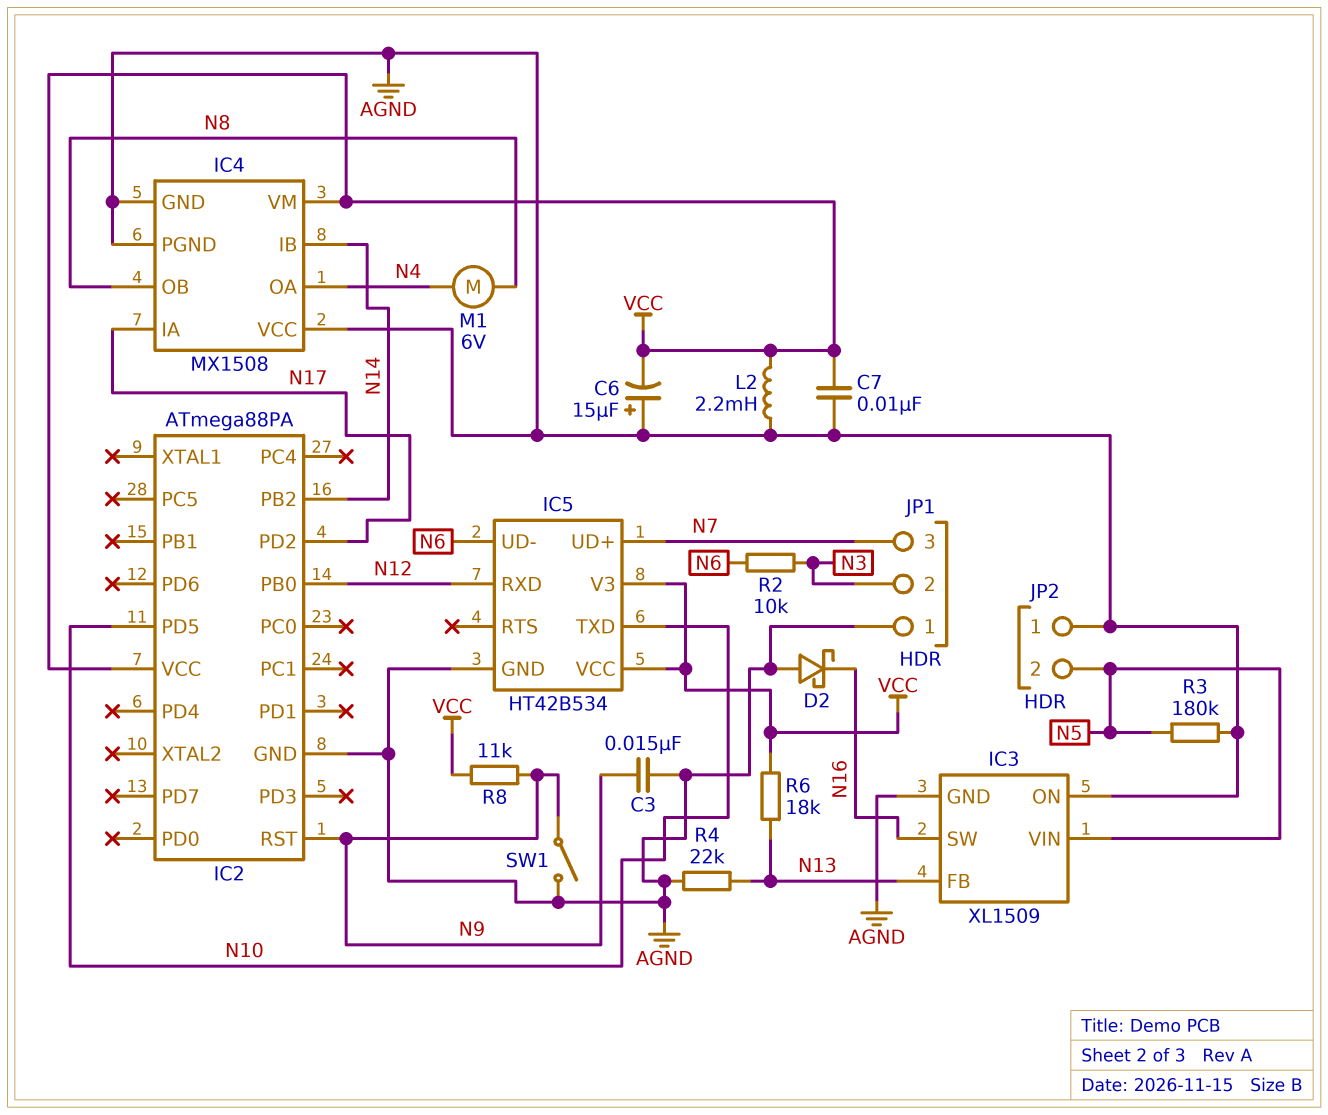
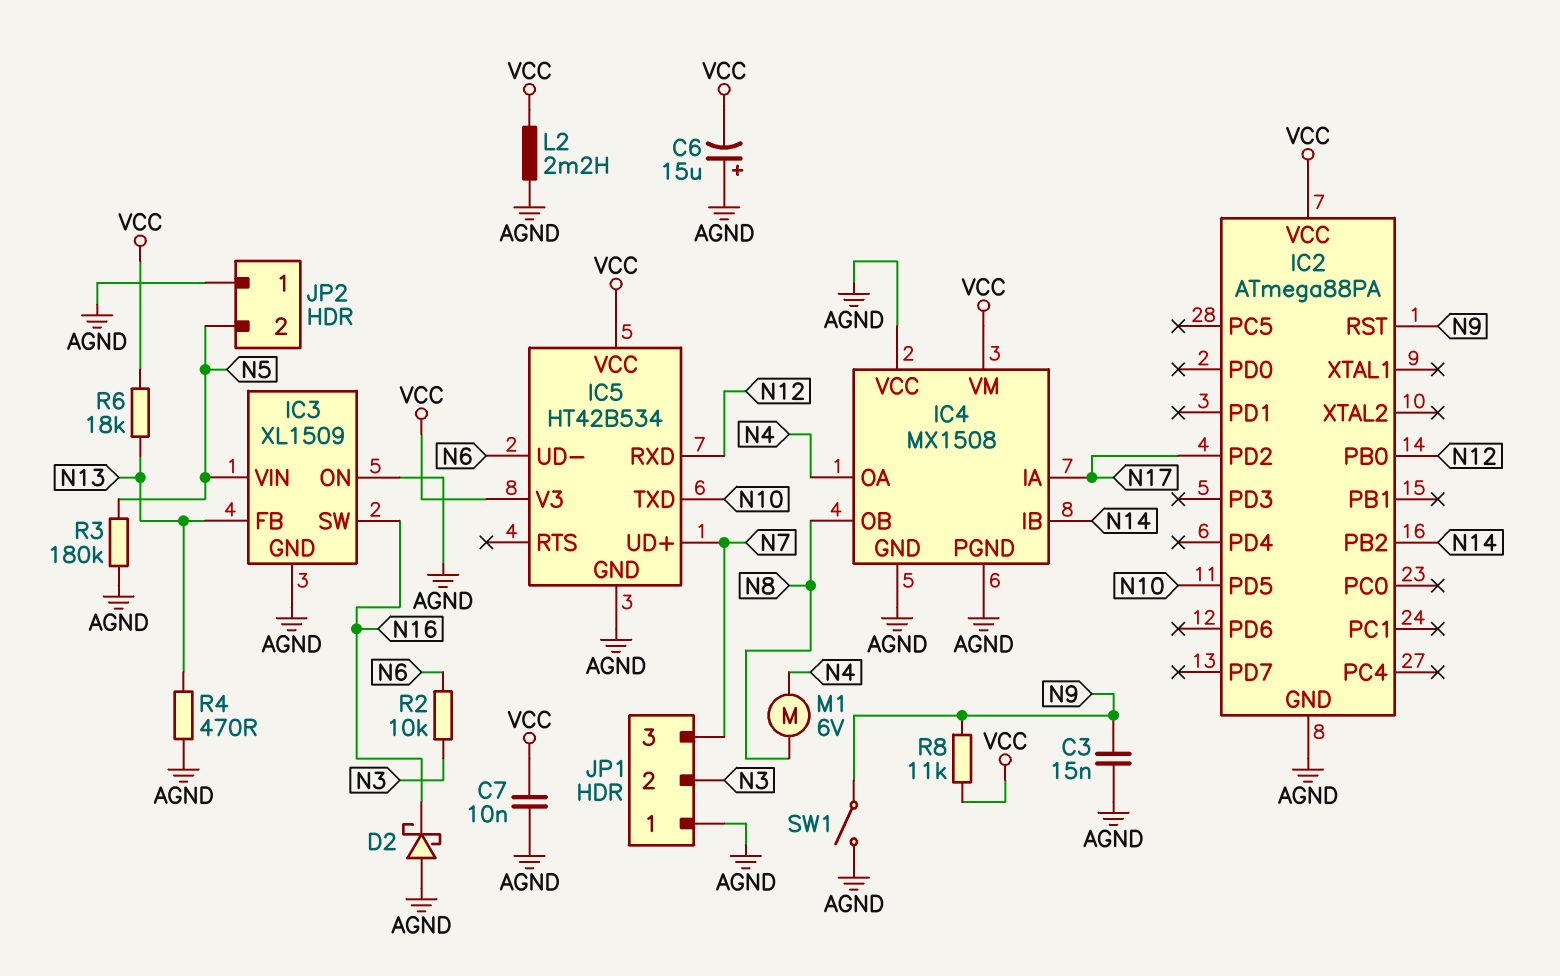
R4: 22k (AGND, N13) -> 470 (AGND, N13)

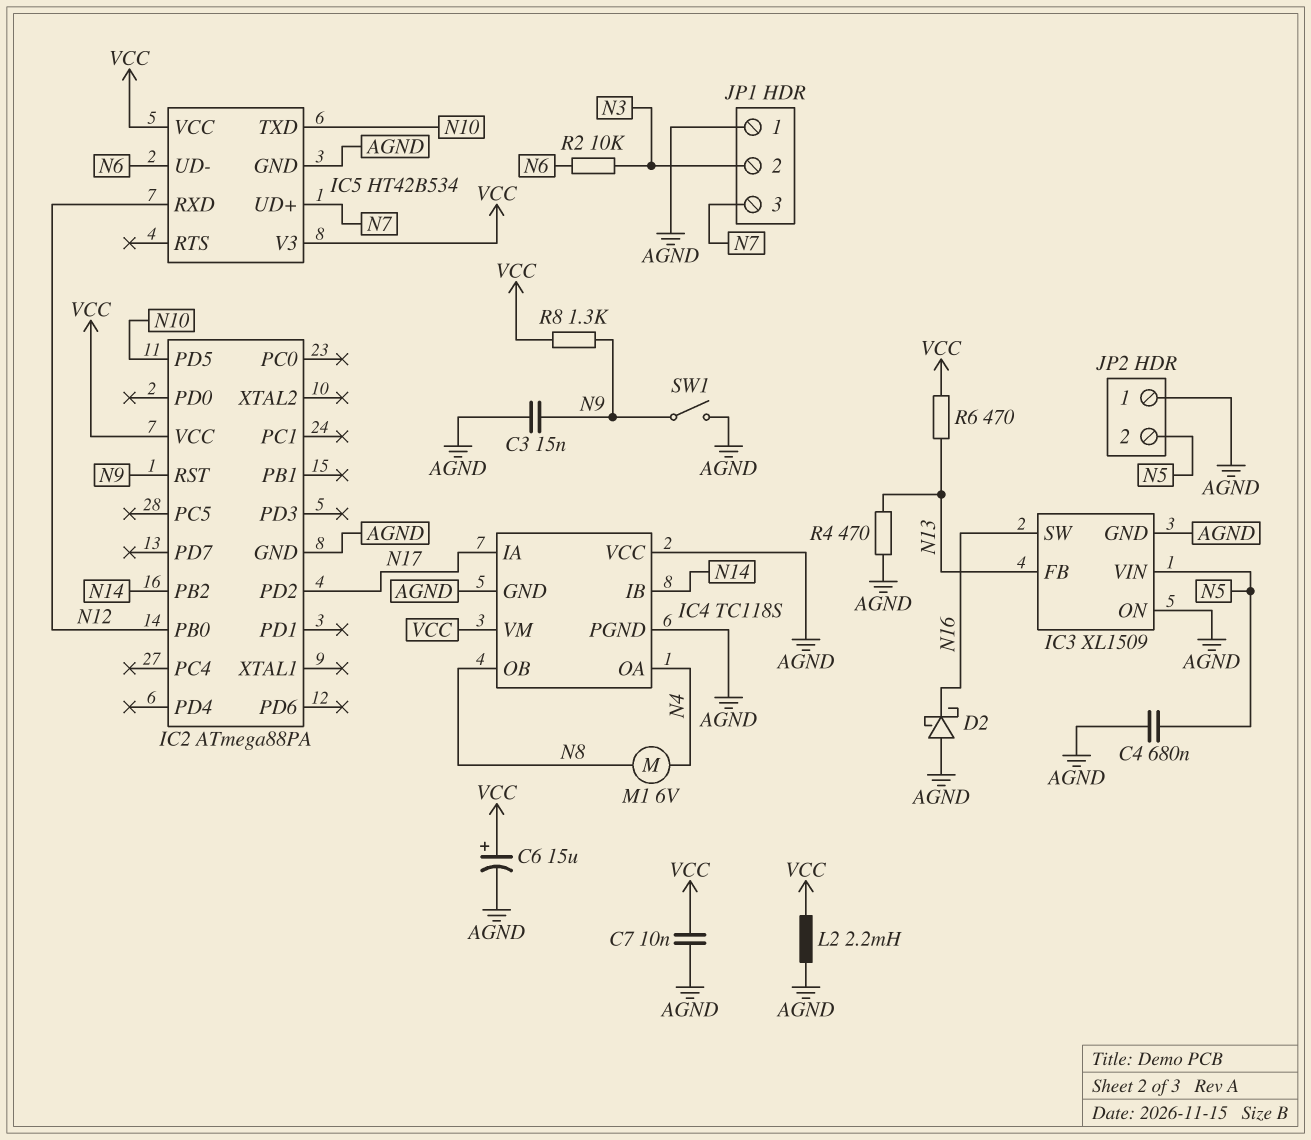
C4: none -> 680nF (AGND, N5)
C6: 15uF (plus AGND, minus VCC) -> 15uF (plus VCC, minus AGND)
IC4: MX1508 -> TC118S
R3: 180k (AGND, N5) -> none
R6: 18k (N13, VCC) -> 470 (N13, VCC)
R8: 11k (N9, VCC) -> 1.3k (N9, VCC)

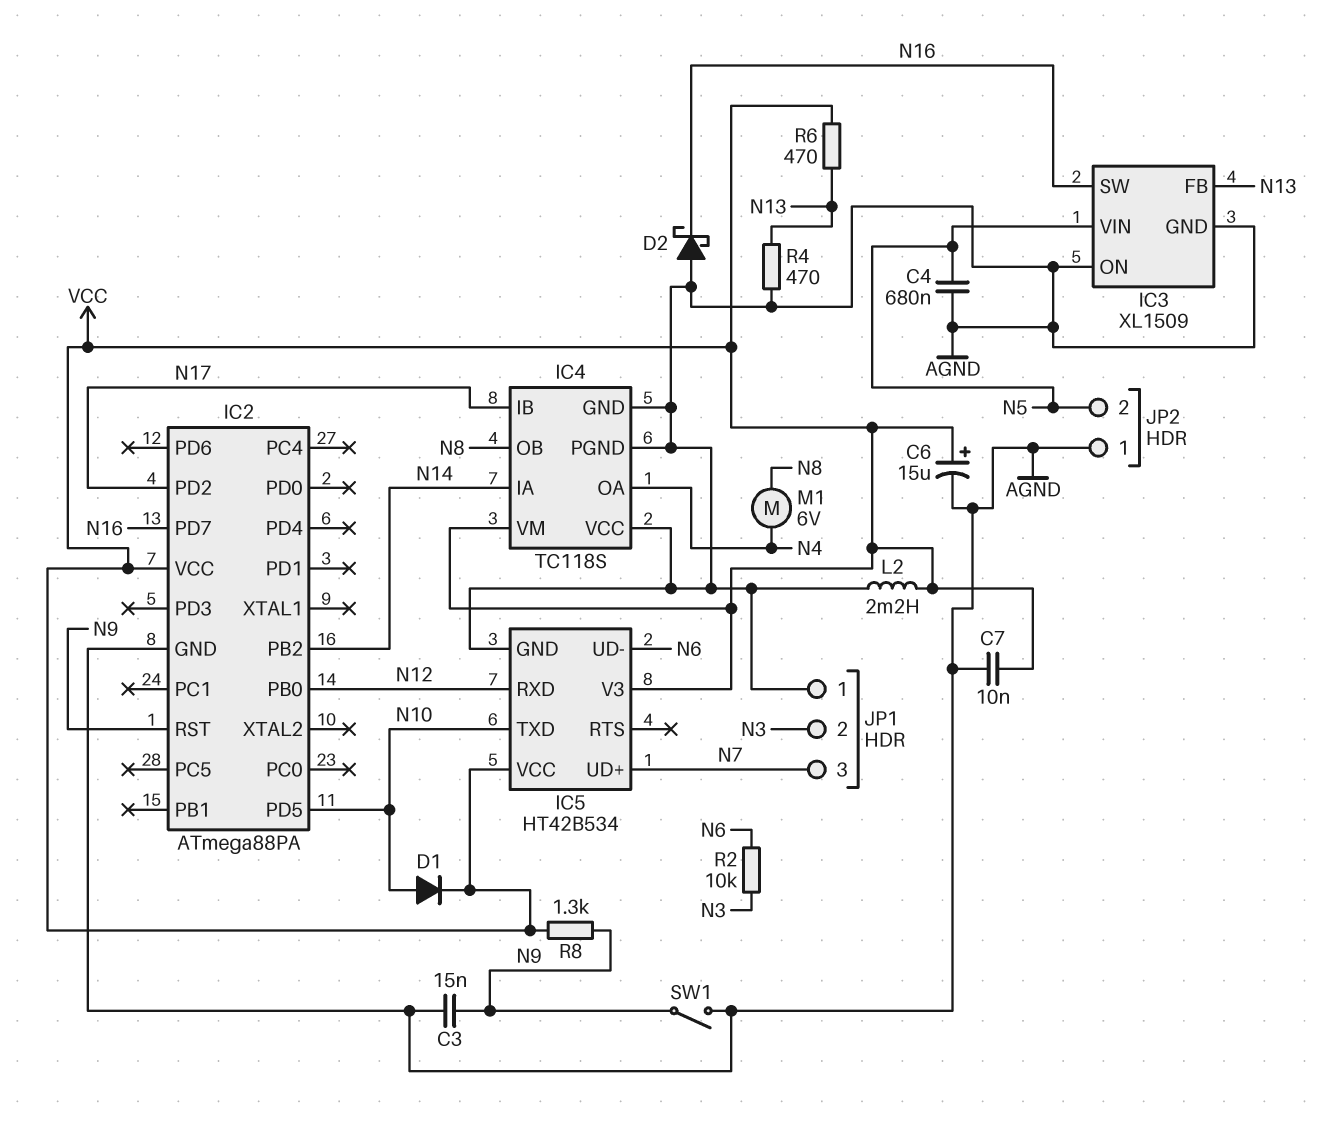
D1: none -> diode (A N10, K VCC)
IC2 pin PD7: none -> N16
IC4 pin IA: N17 -> N14
IC4 pin IB: N14 -> N17

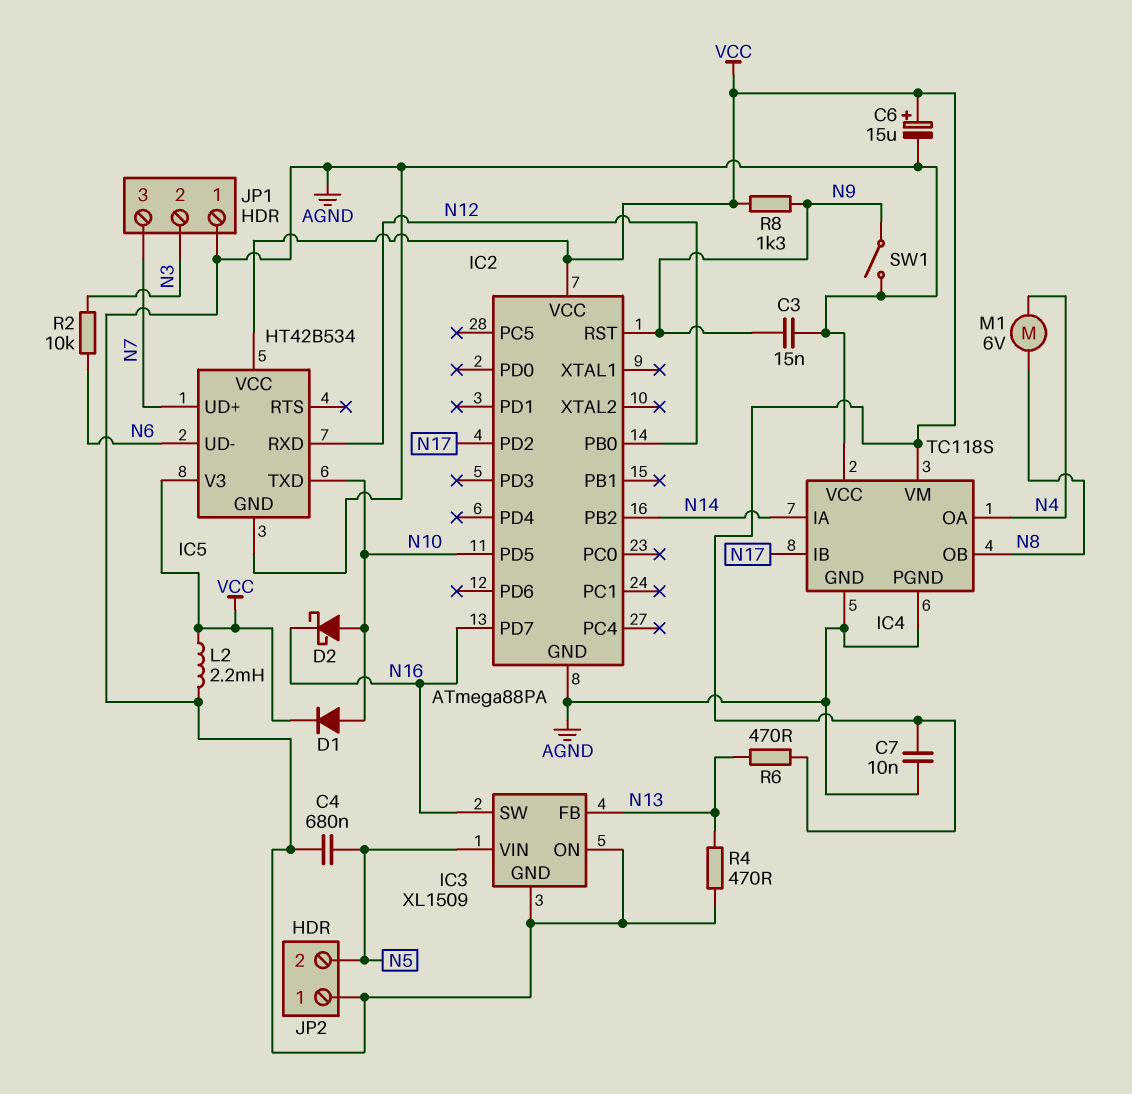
D2: schottky (A AGND, K N16) -> schottky (A N10, K N16)

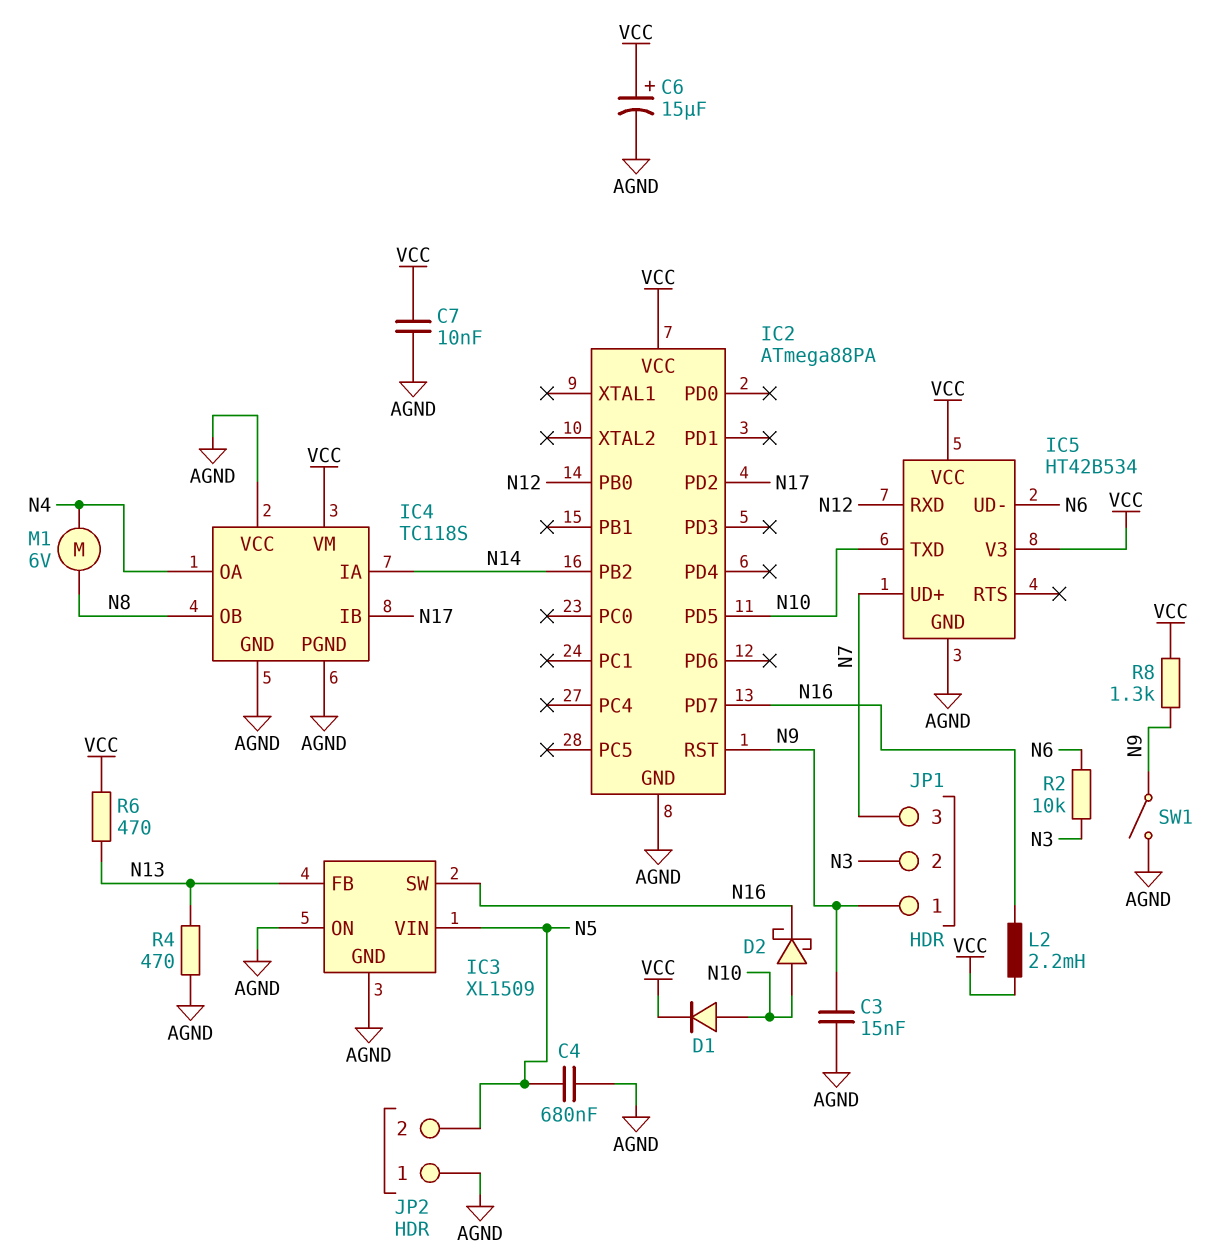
JP1 pin 1: AGND -> N9
L2: 2.2mH (AGND, VCC) -> 2.2mH (N16, VCC)

